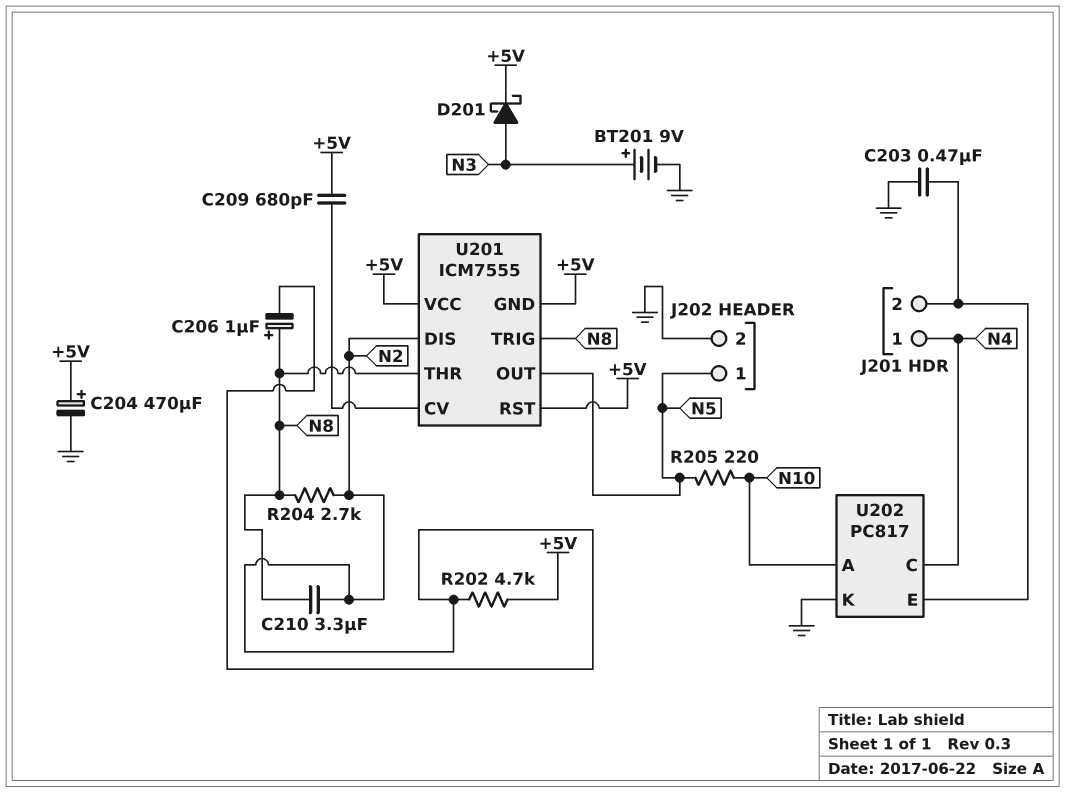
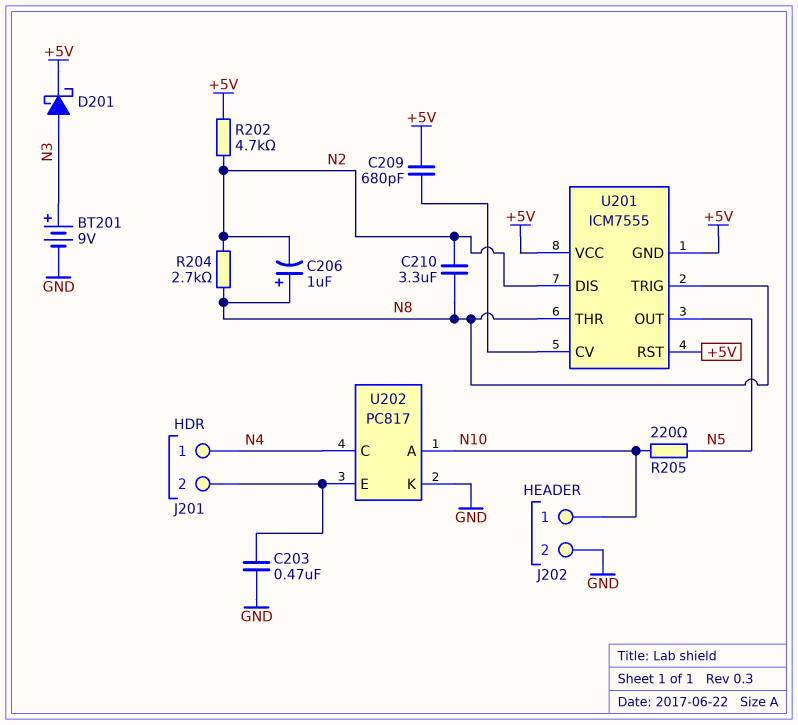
C204: 470uF (plus +5V, minus GND) -> none
J202 pin 1: N5 -> N10

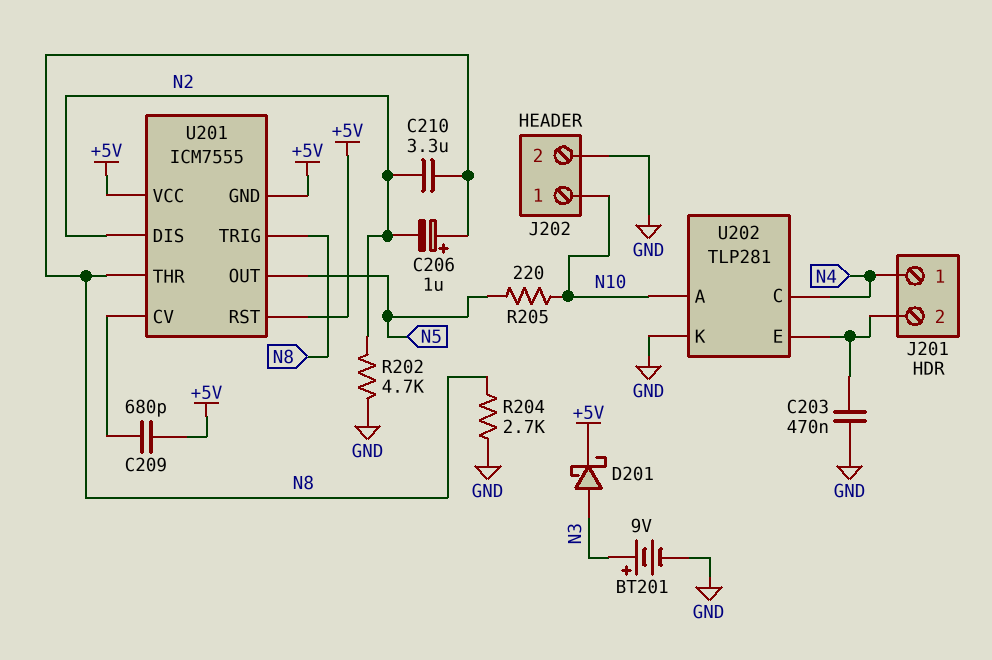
R202: 4.7k (+5V, N2) -> 4.7k (GND, N2)
R204: 2.7k (N2, N8) -> 2.7k (GND, N8)
U202: PC817 -> TLP281

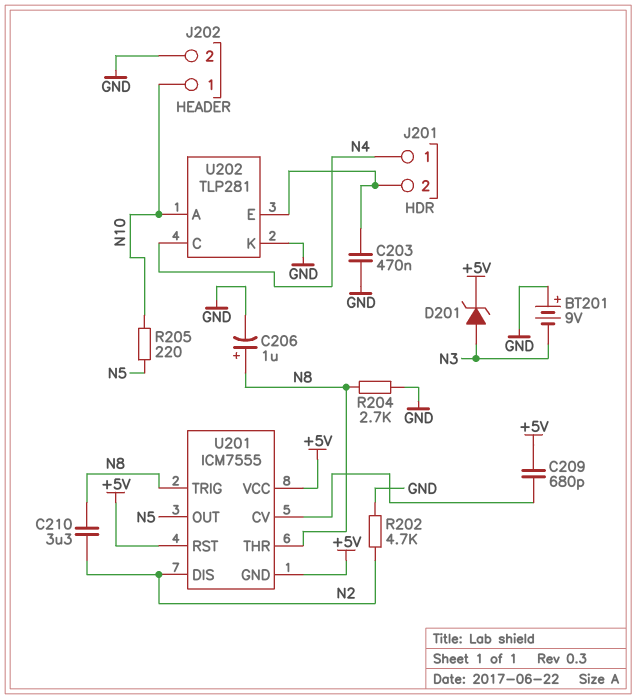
BT201: 9V (plus N3, minus GND) -> 9V (plus GND, minus N3)
C206: 1uF (plus N8, minus N2) -> 1uF (plus N8, minus GND)
D201: schottky (A N3, K +5V) -> zener (A N3, K +5V)

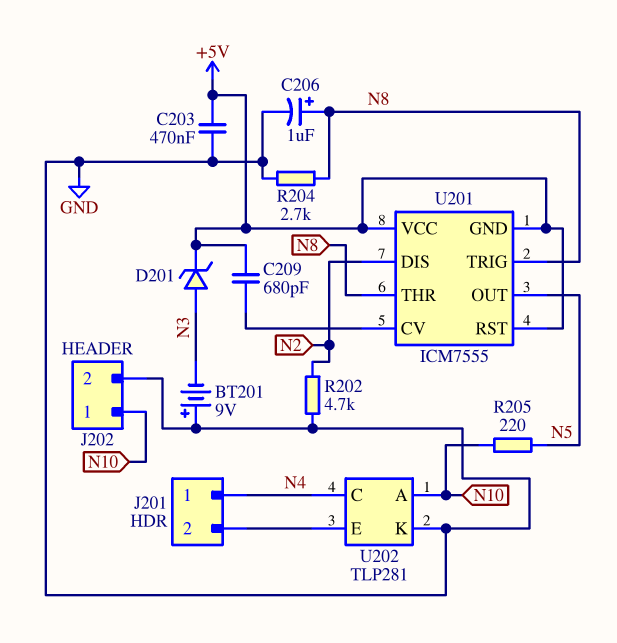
C203: 470nF (GND, J201/2) -> 470nF (+5V, GND)
C210: 3.3uF (N2, N8) -> none

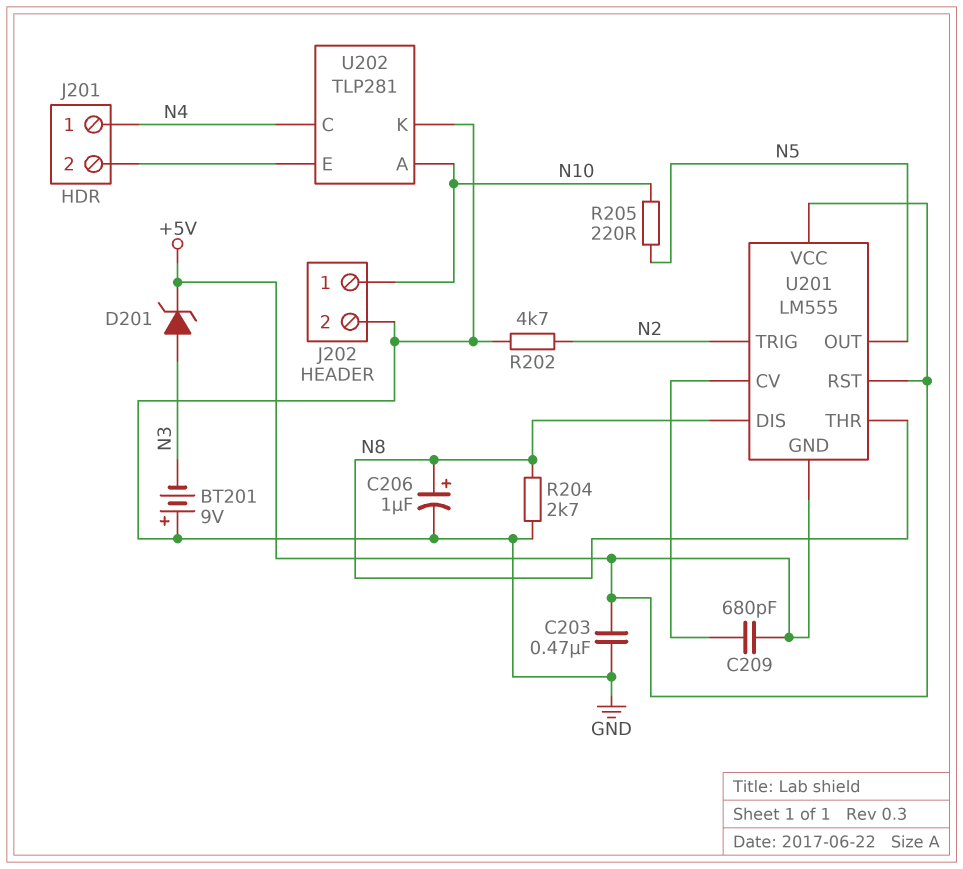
U201: ICM7555 -> LM555
U201 pin DIS: N2 -> N8
U201 pin TRIG: N8 -> N2

